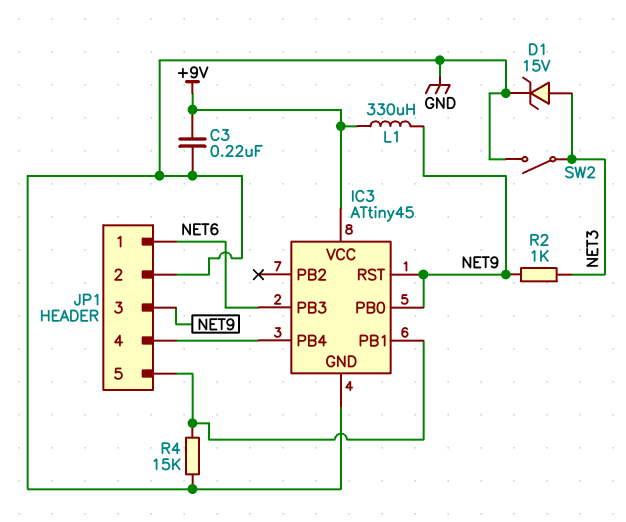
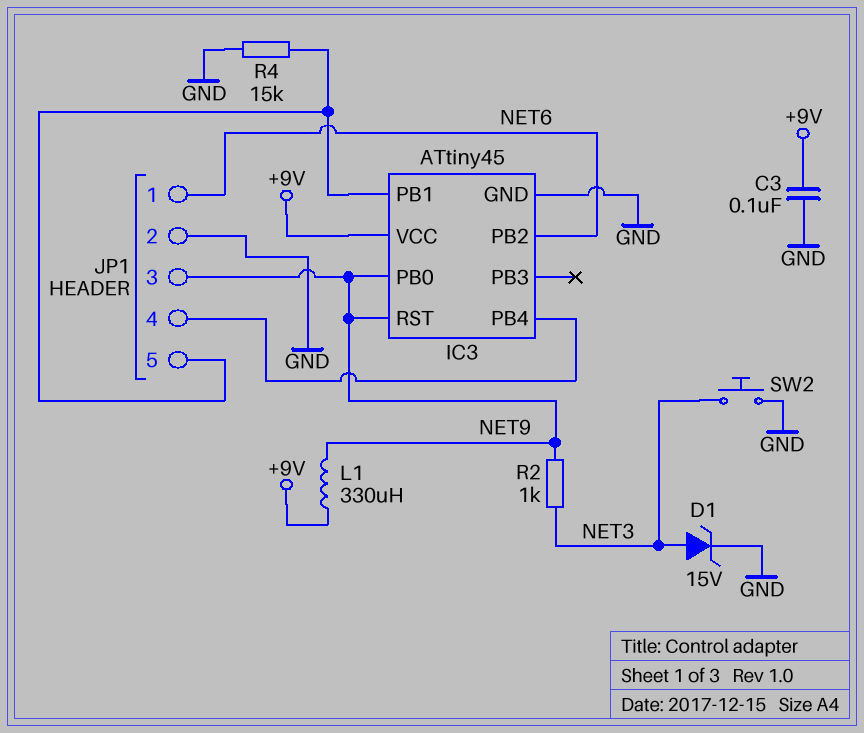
C3: 220nF (+9V, GND) -> 100nF (+9V, GND)
IC3 pin PB2: none -> NET6
IC3 pin PB3: NET6 -> none
SW2: switch (GND, NET3) -> button (GND, NET3)

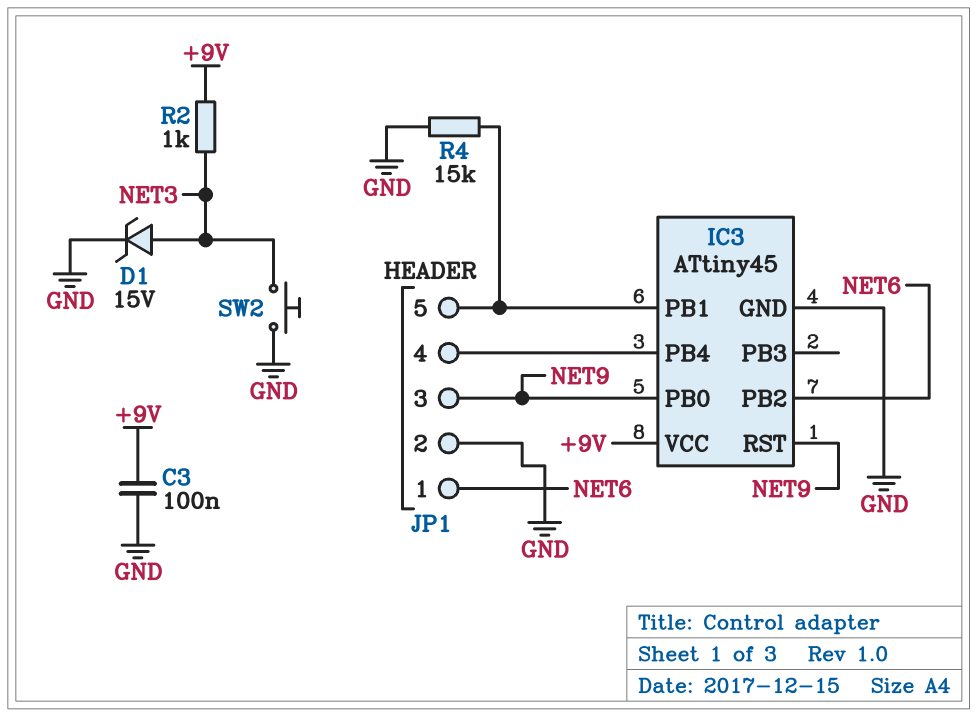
L1: 330uH (+9V, NET9) -> none
R2: 1k (NET3, NET9) -> 1k (+9V, NET3)

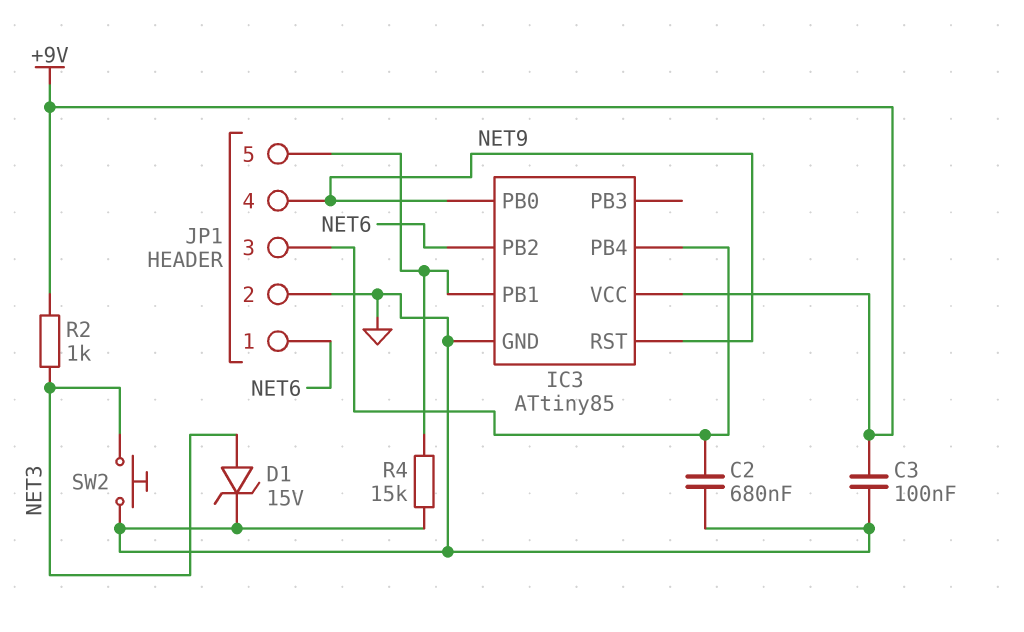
C2: none -> 680nF (GND, IC3/PB4)
IC3: ATtiny45 -> ATtiny85
JP1 pin 3: NET9 -> IC3/PB4
JP1 pin 4: IC3/PB4 -> NET9

